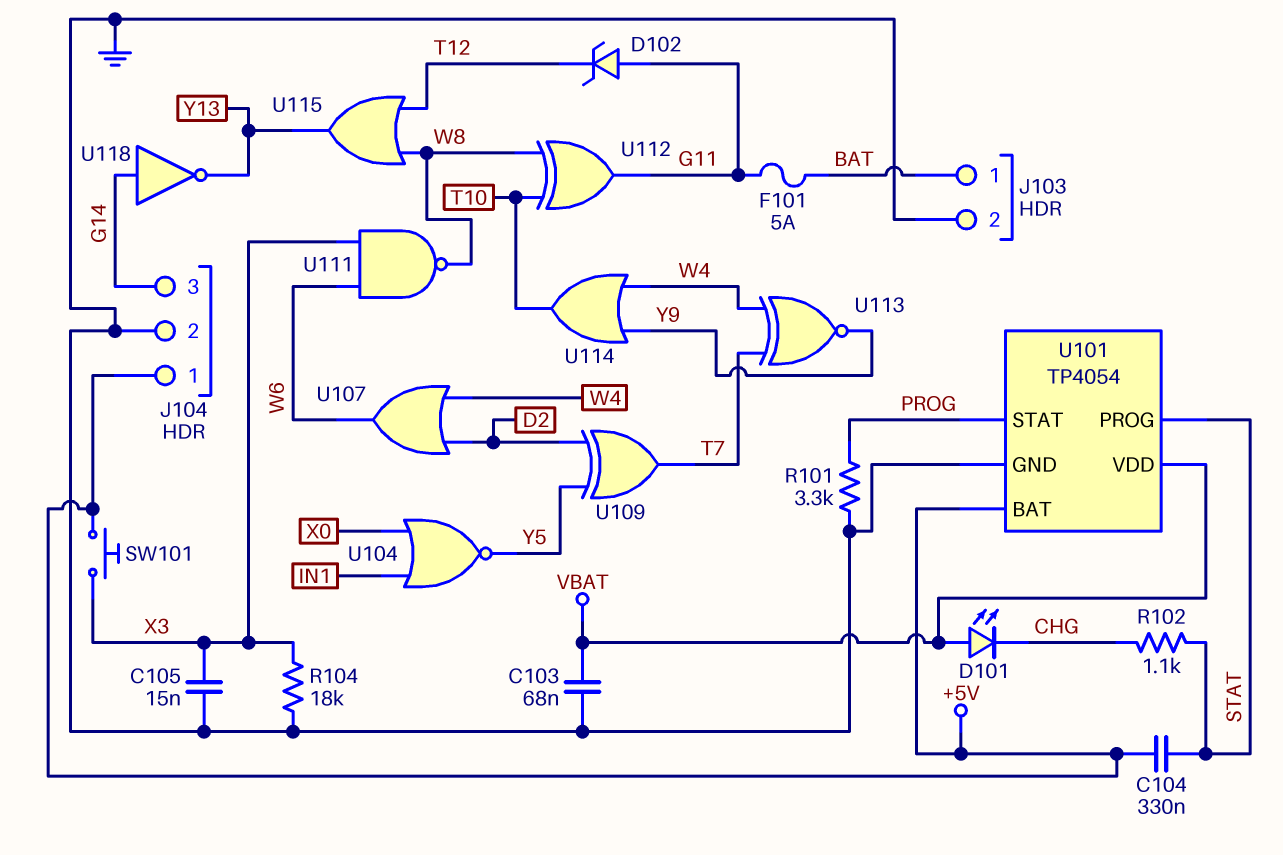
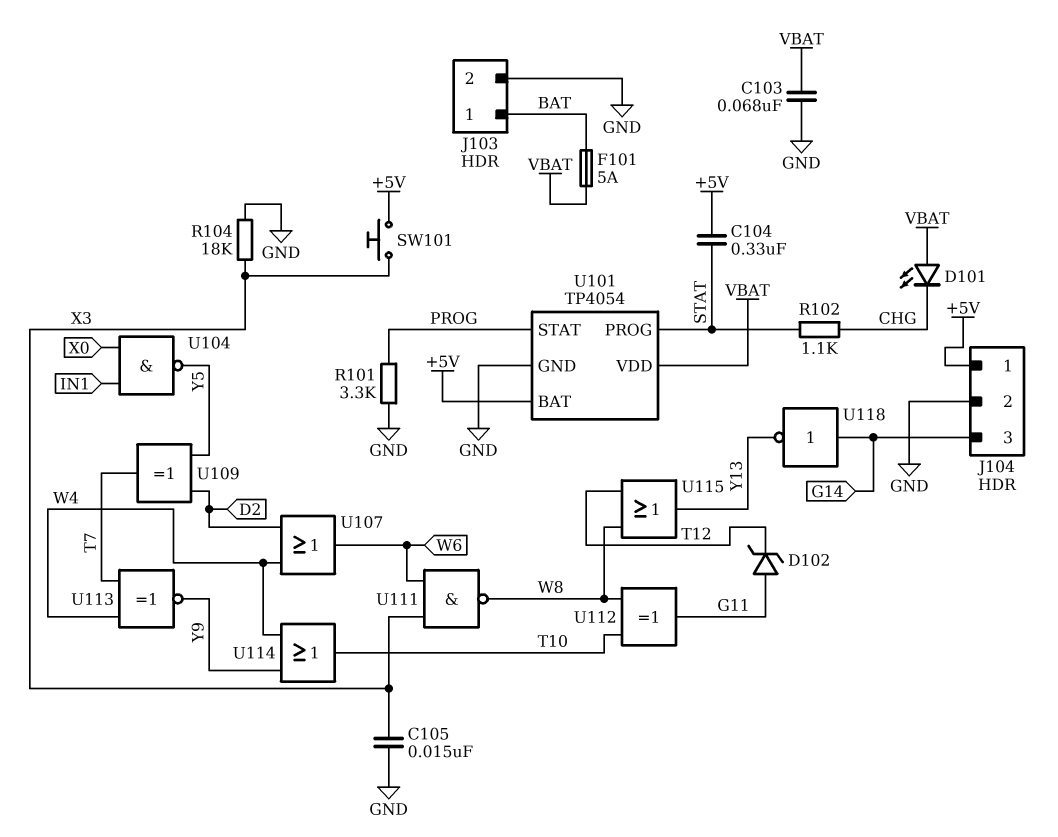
F101: 5A (BAT, G11) -> 5A (BAT, VBAT)
U104: NOR (in IN1, in X0, out Y5) -> NAND (in IN1, in X0, out Y5)

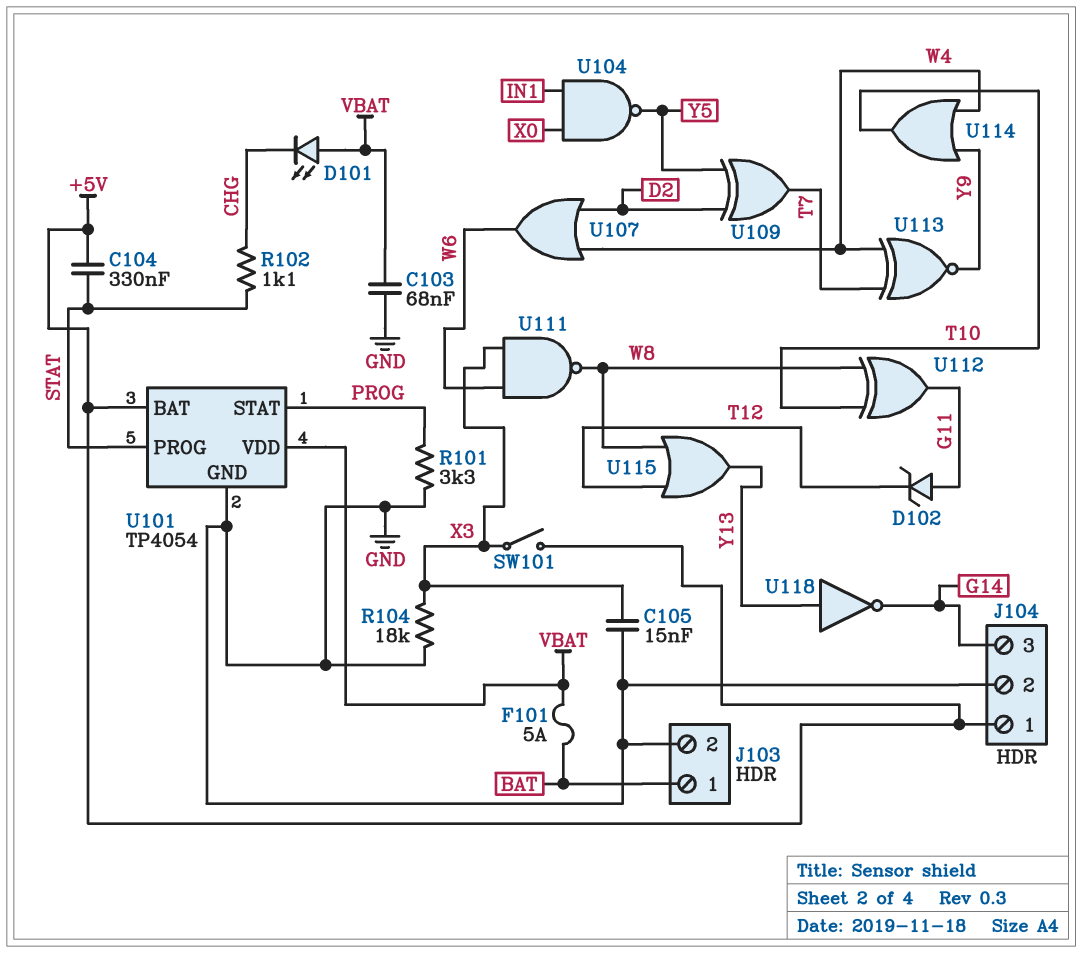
SW101: button (+5V, X3) -> switch (+5V, X3)
U118: NOT (in G14, out Y13) -> NOT (in Y13, out G14)

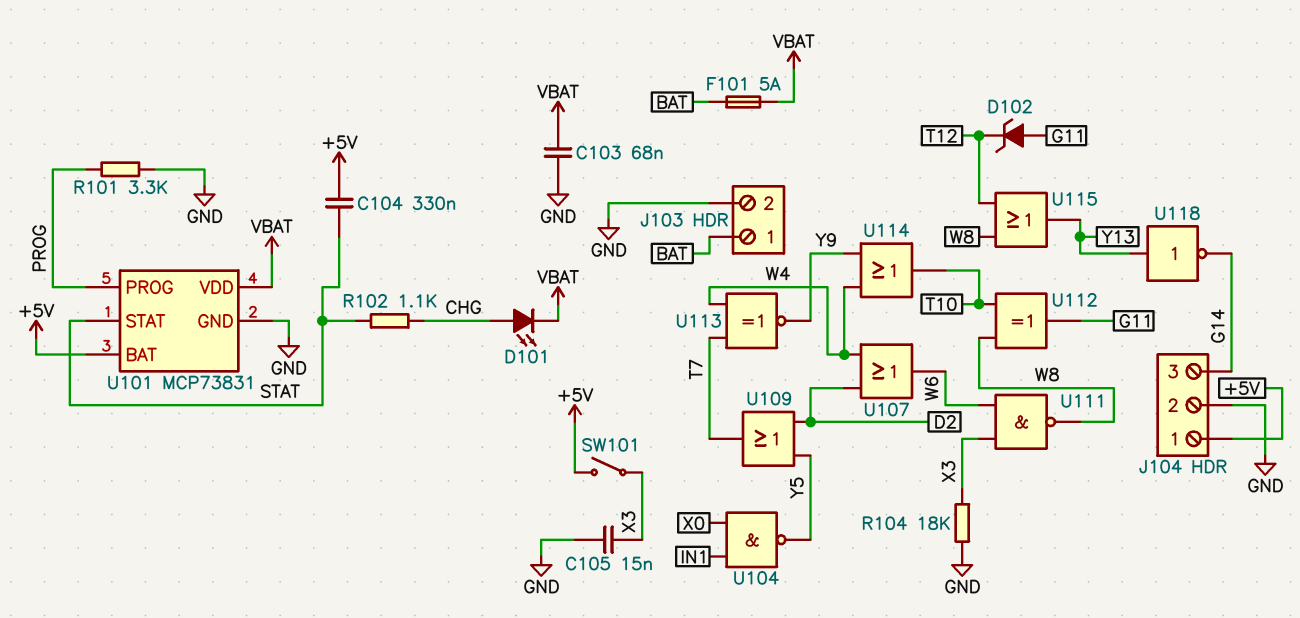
D101: LED (A VBAT, K CHG) -> LED (A CHG, K VBAT)
U101: TP4054 -> MCP73831
U101 pin PROG: STAT -> PROG
U101 pin STAT: PROG -> STAT
U109: XOR (in D2, in Y5, out T7) -> OR (in D2, in Y5, out T7)

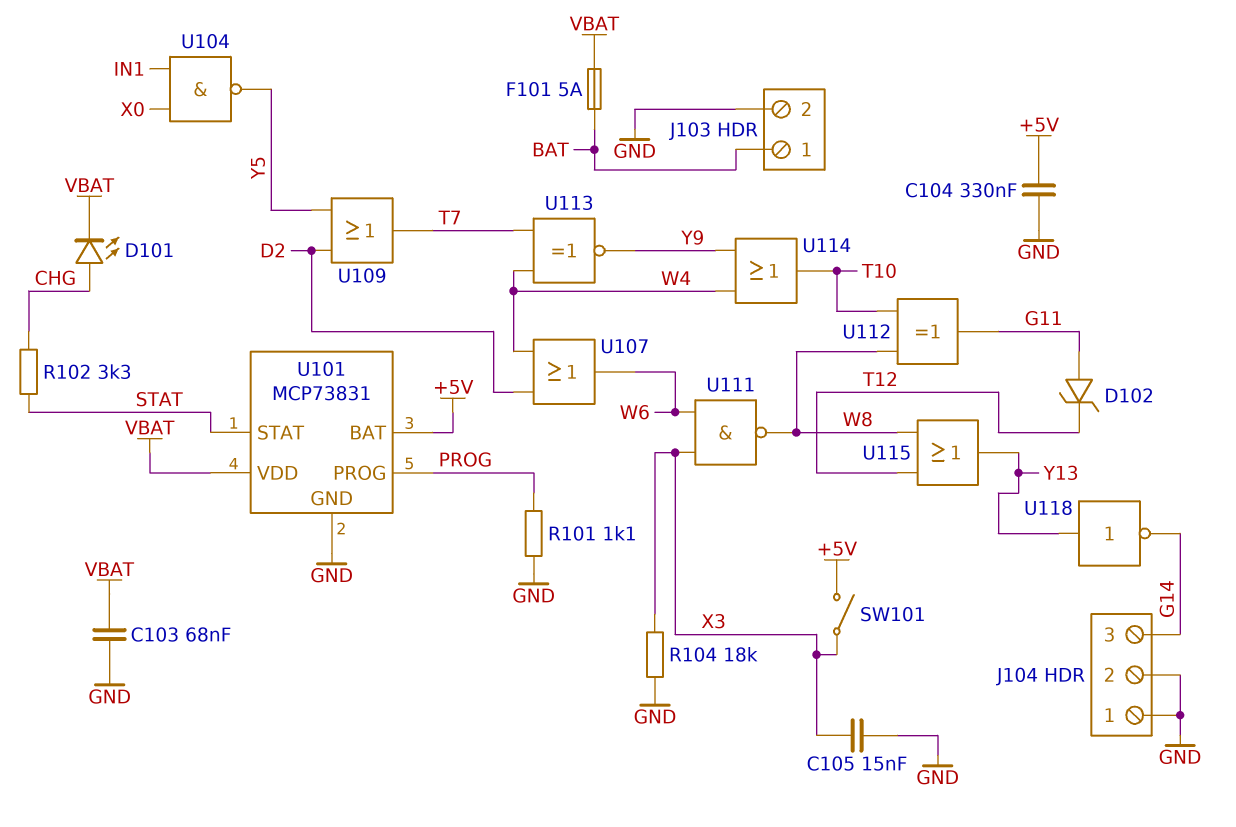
C104: 330nF (+5V, STAT) -> 330nF (+5V, GND)
J104 pin 1: +5V -> GND
R101: 3.3k (GND, PROG) -> 1.1k (GND, PROG)
R102: 1.1k (CHG, STAT) -> 3.3k (CHG, STAT)

